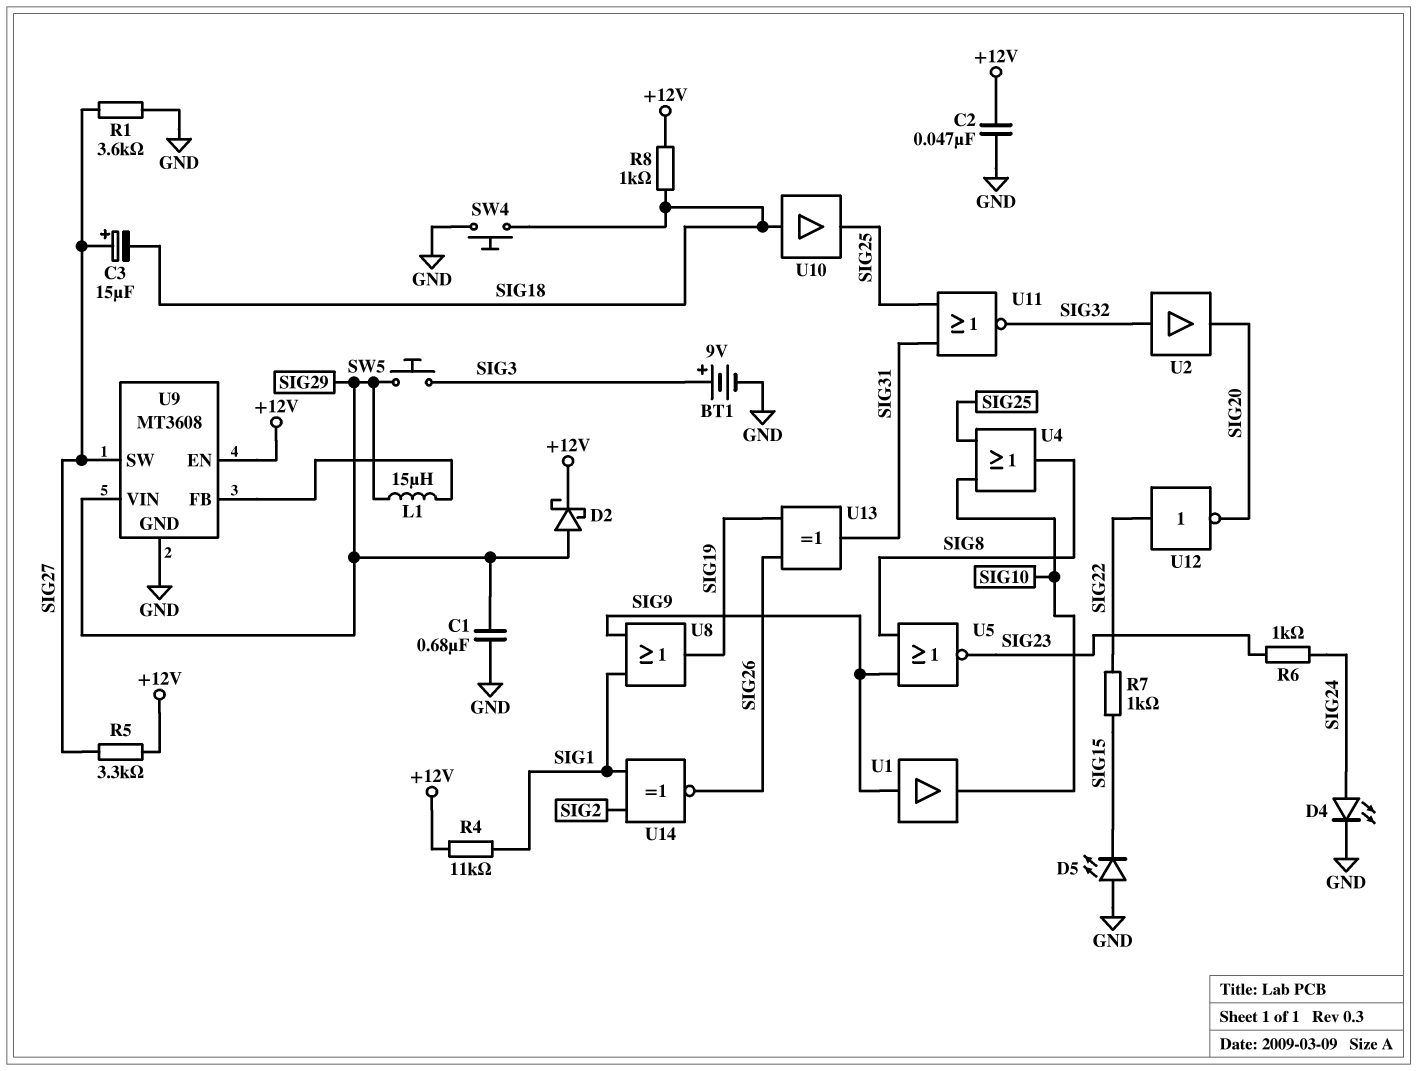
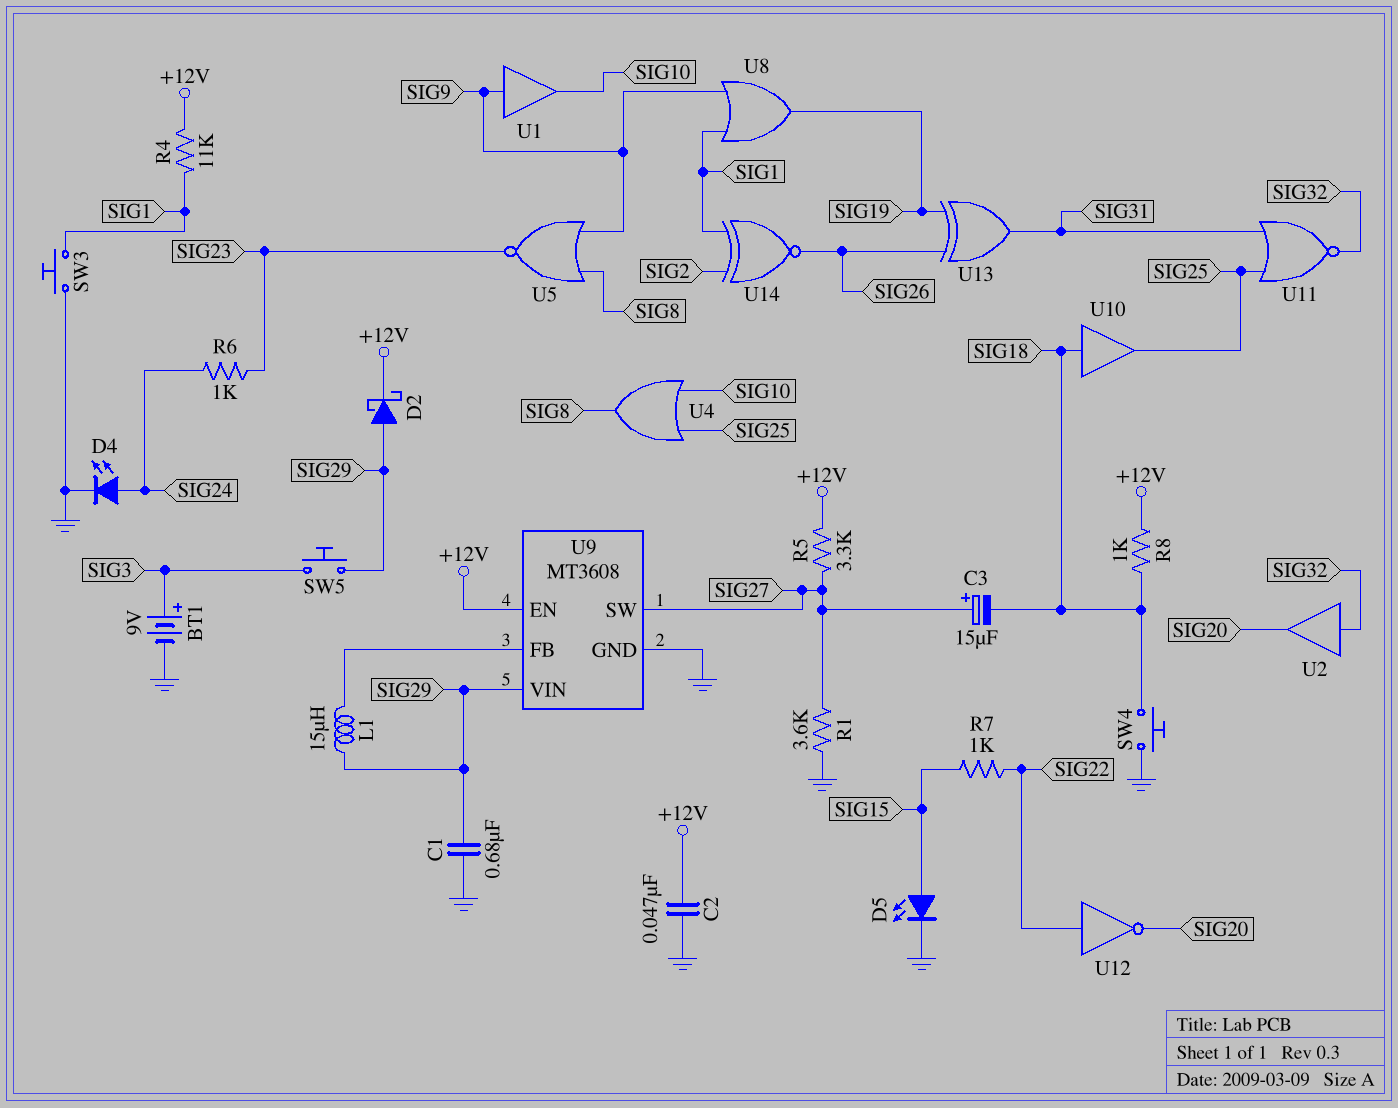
D5: LED (A GND, K SIG15) -> LED (A SIG15, K GND)
SW3: none -> button (GND, SIG1)

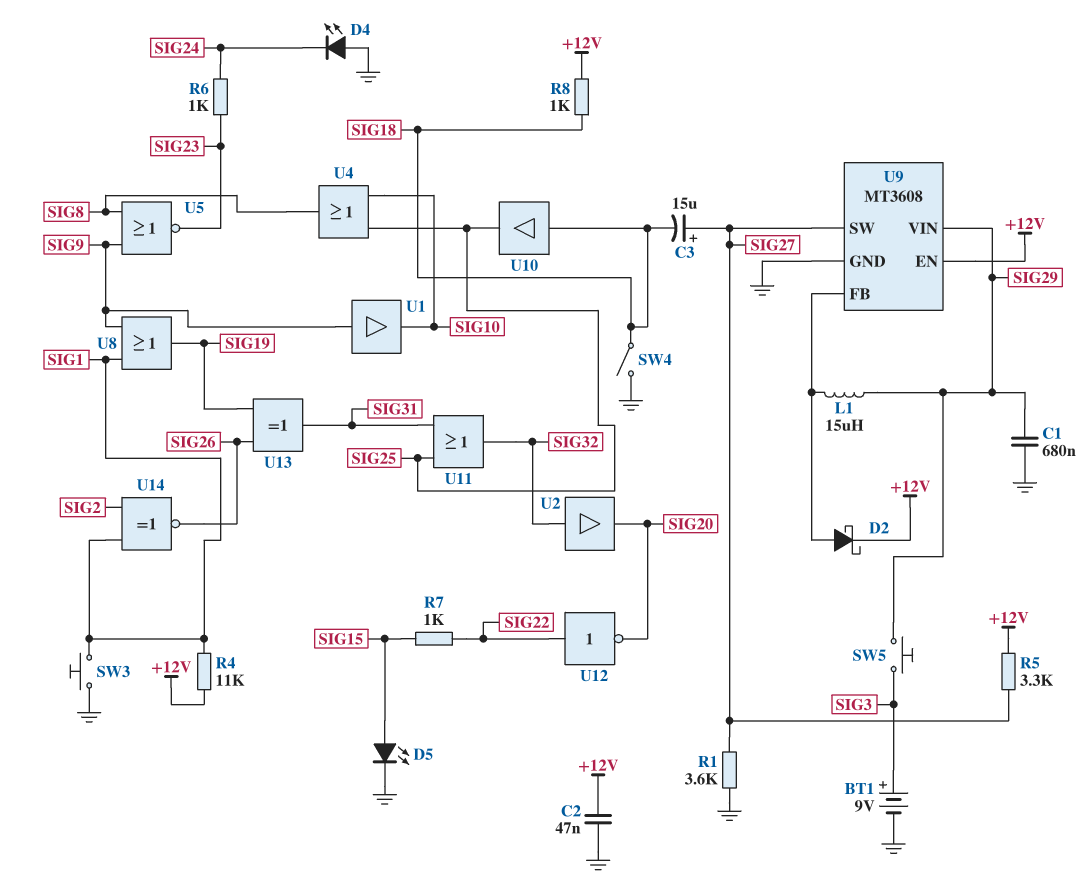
D2: schottky (A SIG29, K +12V) -> schottky (A U9/FB, K +12V)
D4: LED (A SIG24, K GND) -> LED (A GND, K SIG24)
SW4: button (GND, SIG18) -> switch (GND, SIG18)
U11: NOR (in SIG25, in SIG31, out SIG32) -> OR (in SIG25, in SIG31, out SIG32)

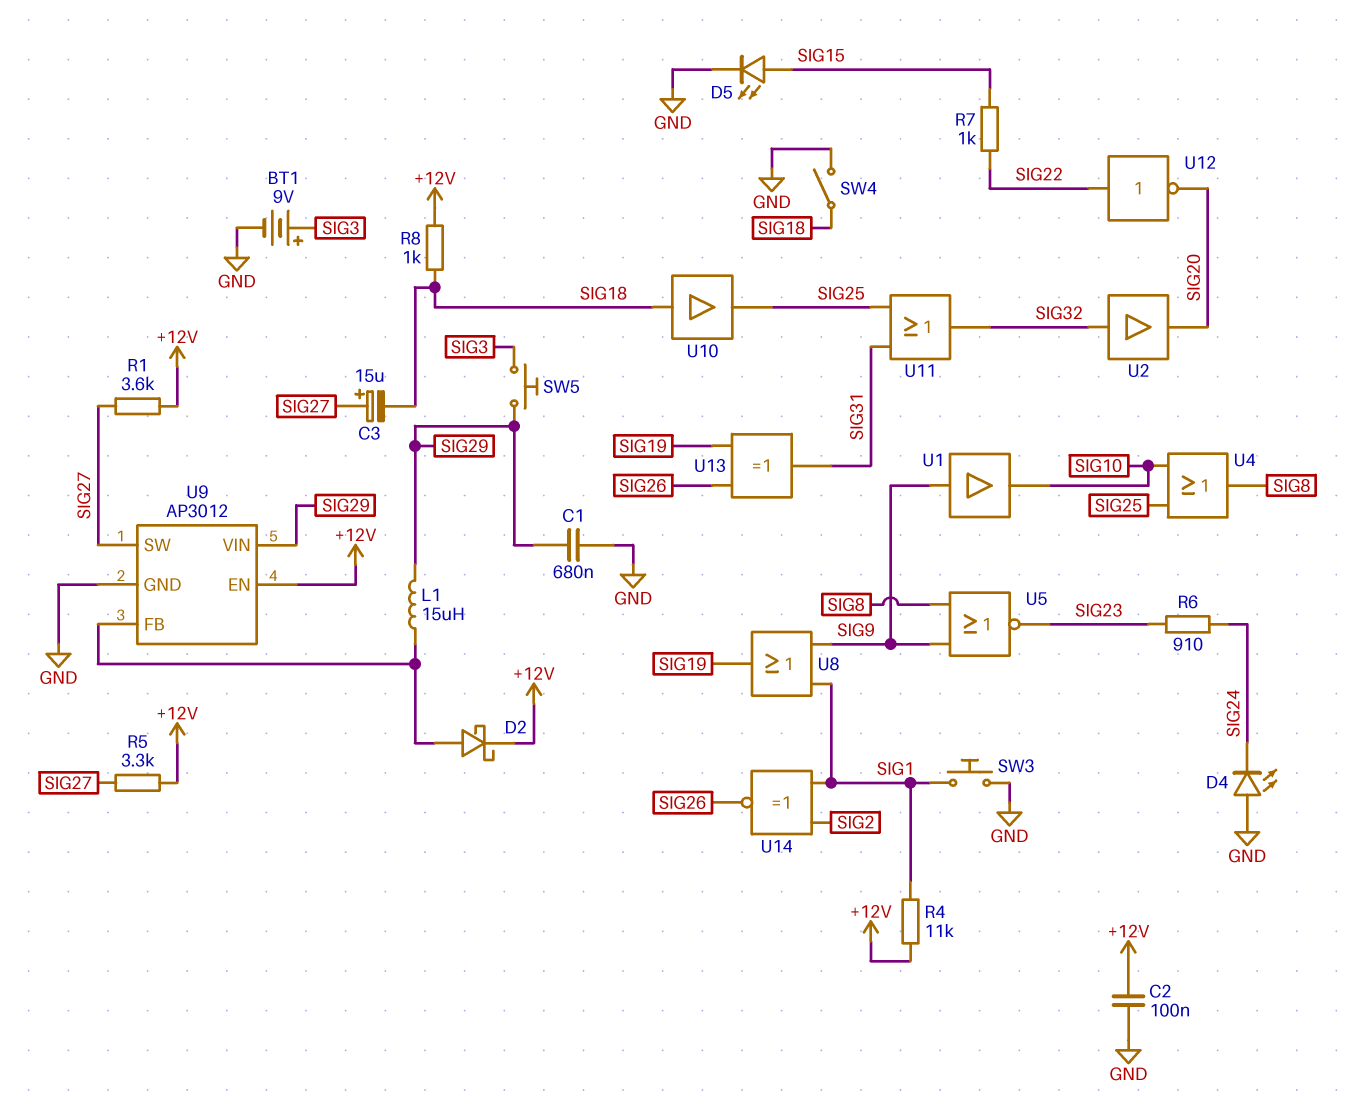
C2: 47nF (+12V, GND) -> 100nF (+12V, GND)
R1: 3.6k (GND, SIG27) -> 3.6k (+12V, SIG27)
R6: 1k (SIG23, SIG24) -> 910 (SIG23, SIG24)
U9: MT3608 -> AP3012

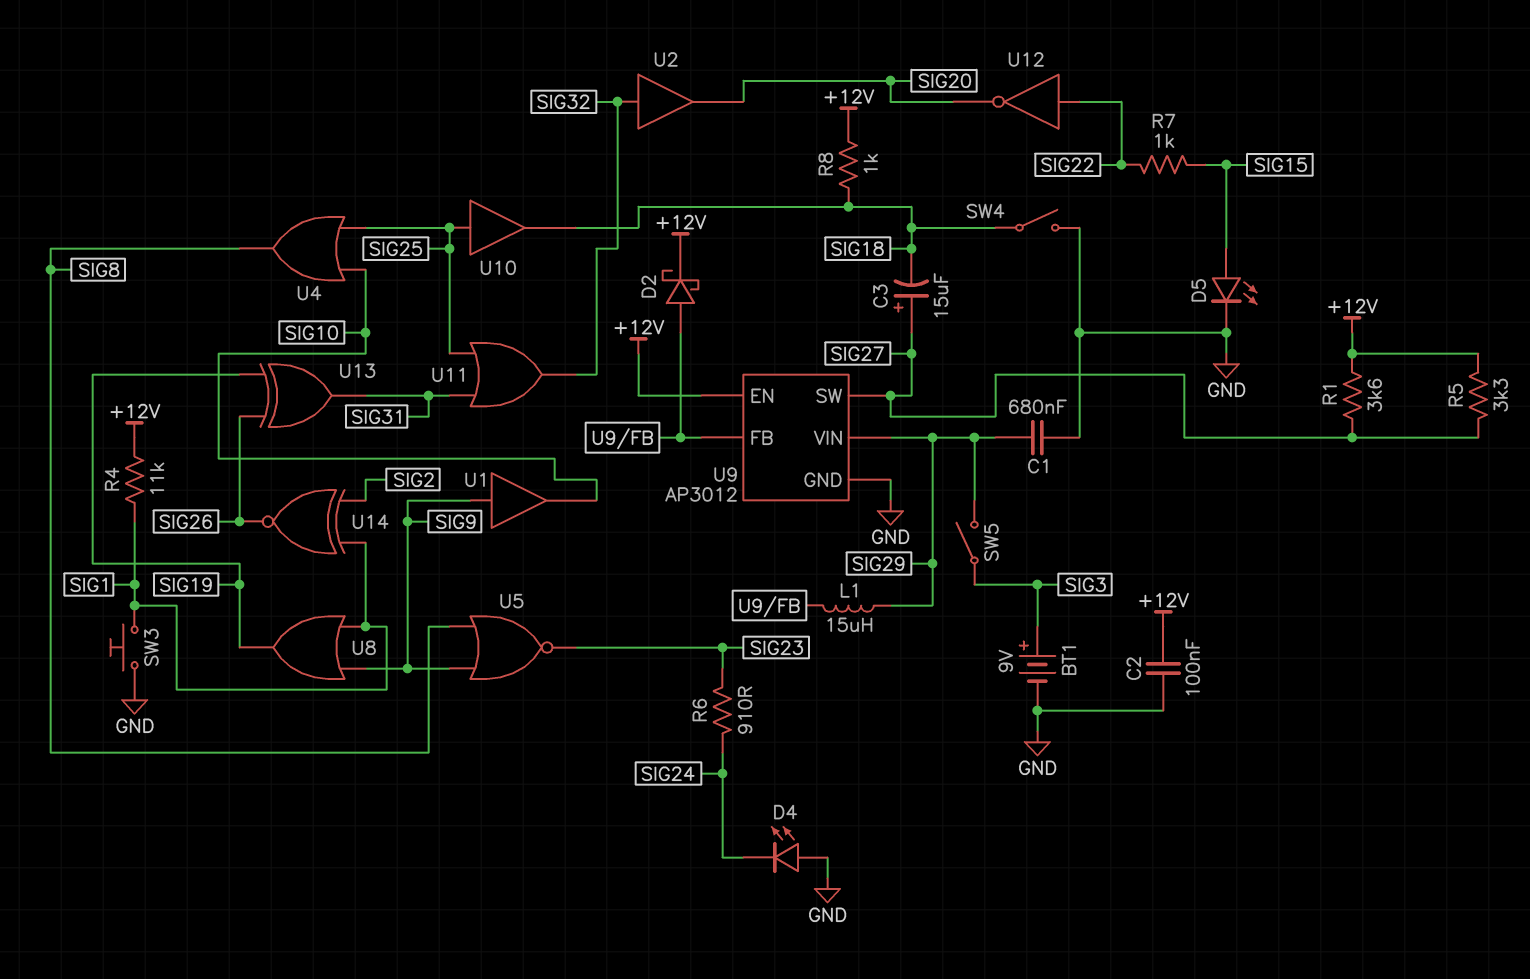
SW5: button (SIG3, SIG29) -> switch (SIG3, SIG29)
U10: buffer (in SIG18, out SIG25) -> buffer (in SIG25, out SIG18)

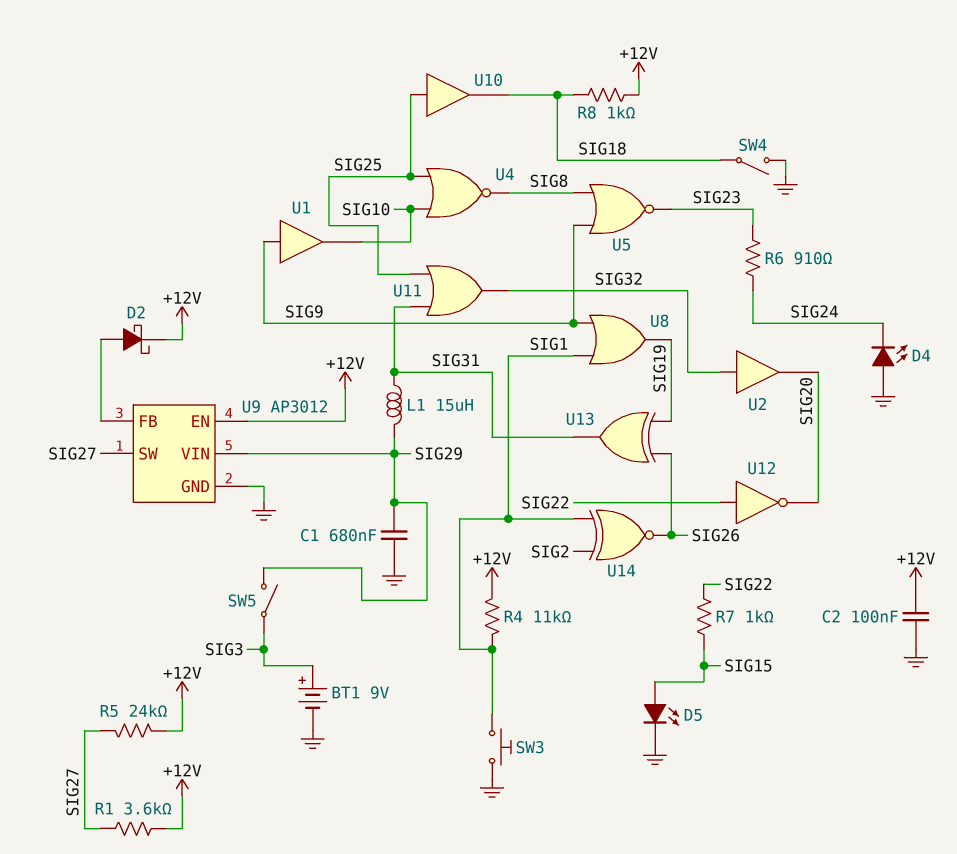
C3: 15uF (plus SIG27, minus SIG18) -> none
L1: 15uH (SIG29, U9/FB) -> 15uH (SIG29, SIG31)
R5: 3.3k (+12V, SIG27) -> 24k (+12V, SIG27)
U4: OR (in SIG10, in SIG25, out SIG8) -> NOR (in SIG10, in SIG25, out SIG8)

